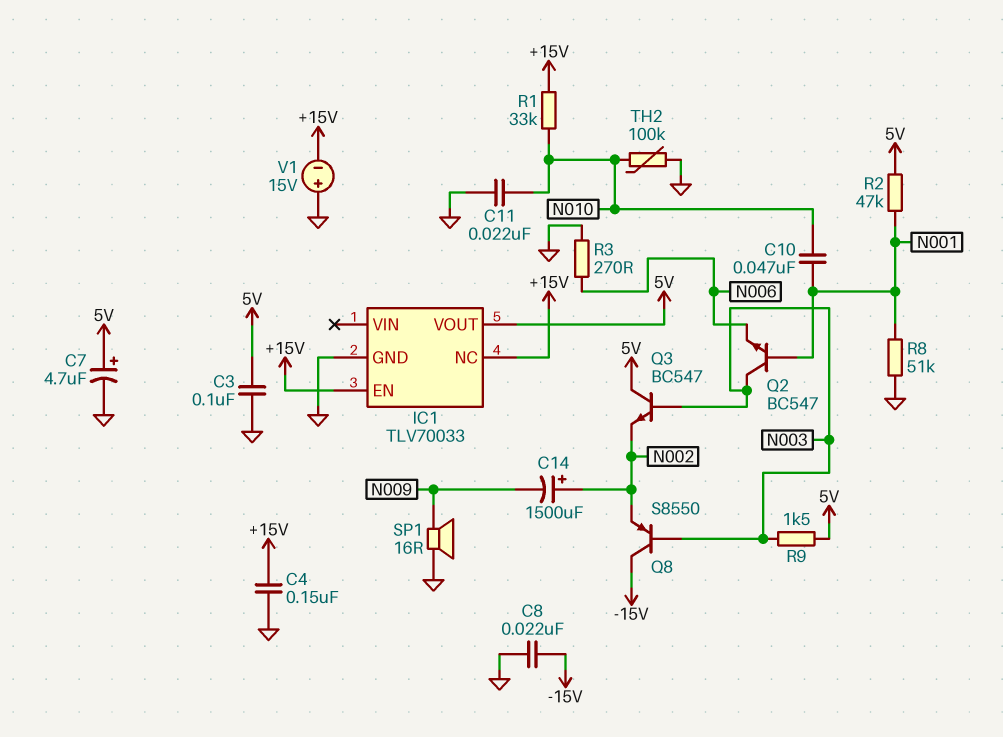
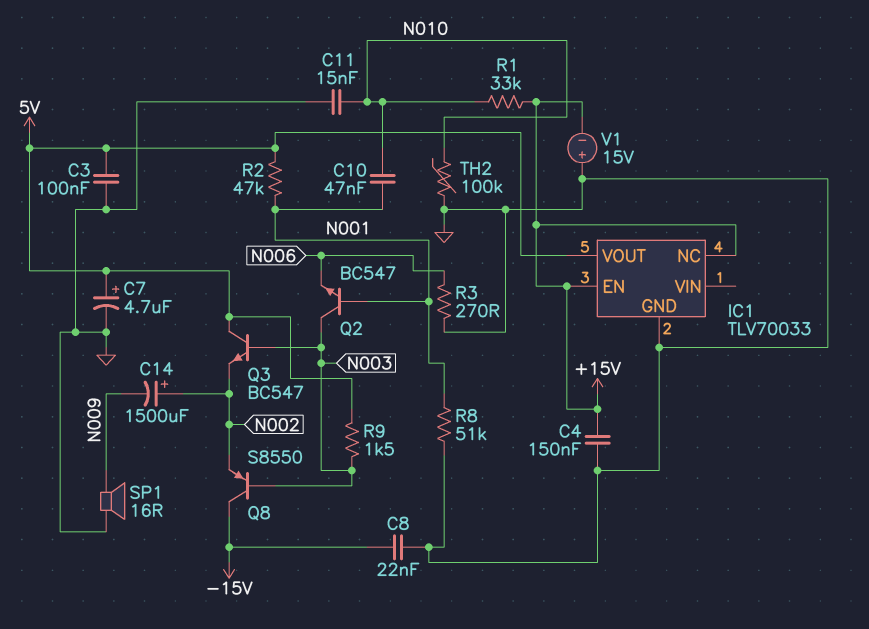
C11: 22nF (GND, N010) -> 15nF (GND, N010)

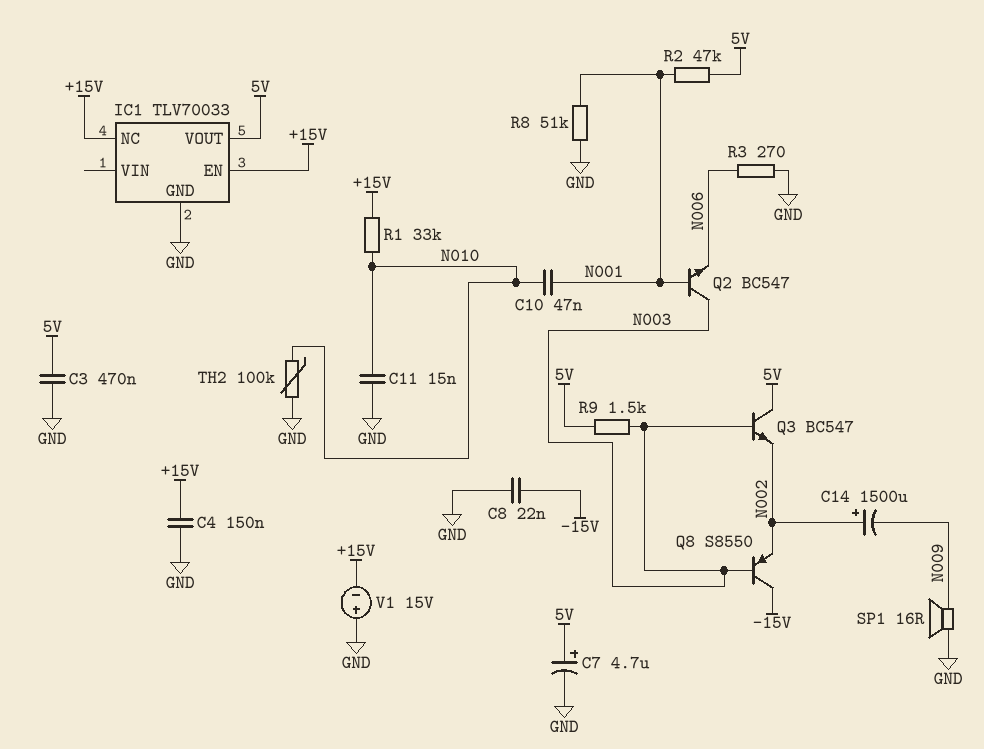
C3: 100nF (5V, GND) -> 470nF (5V, GND)

